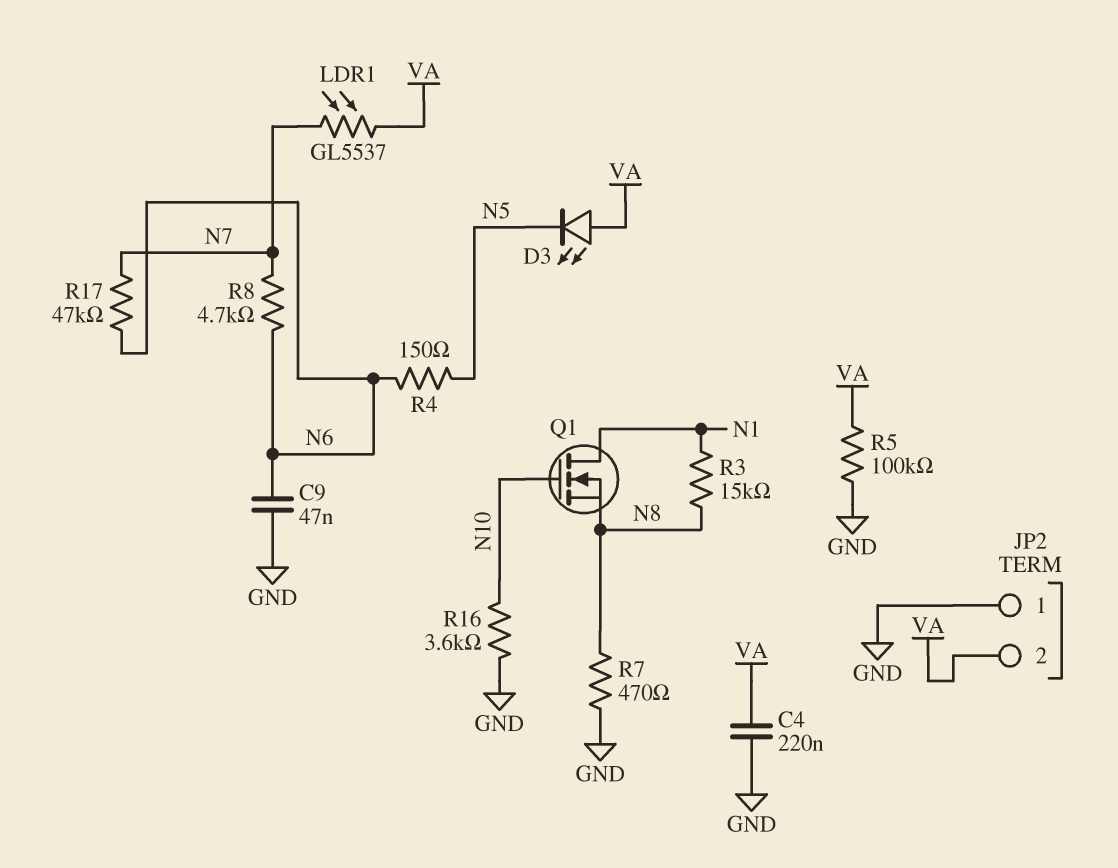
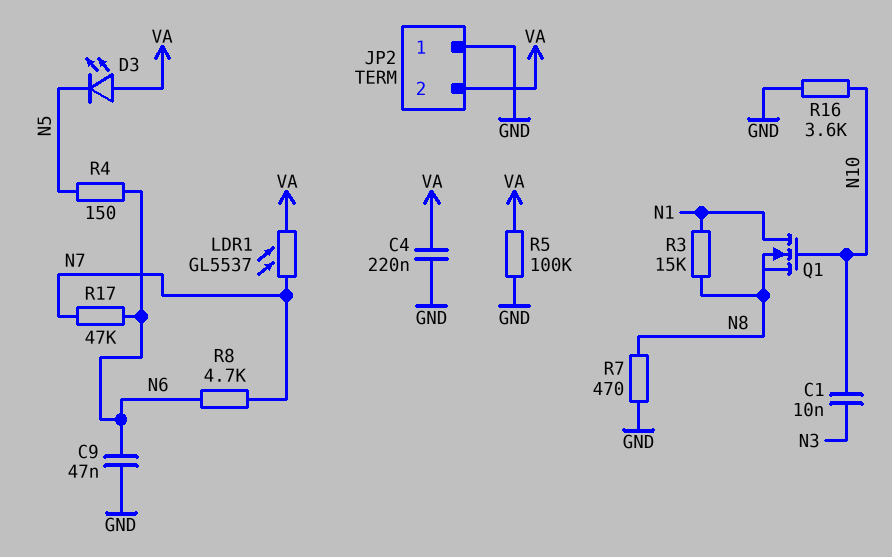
C1: none -> 10nF (N3, N10)

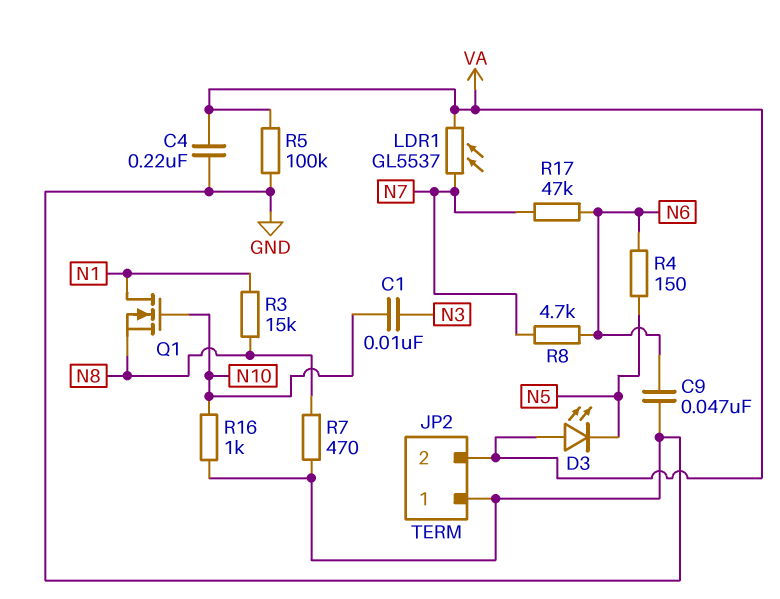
R16: 3.6k (GND, N10) -> 1k (GND, N10)

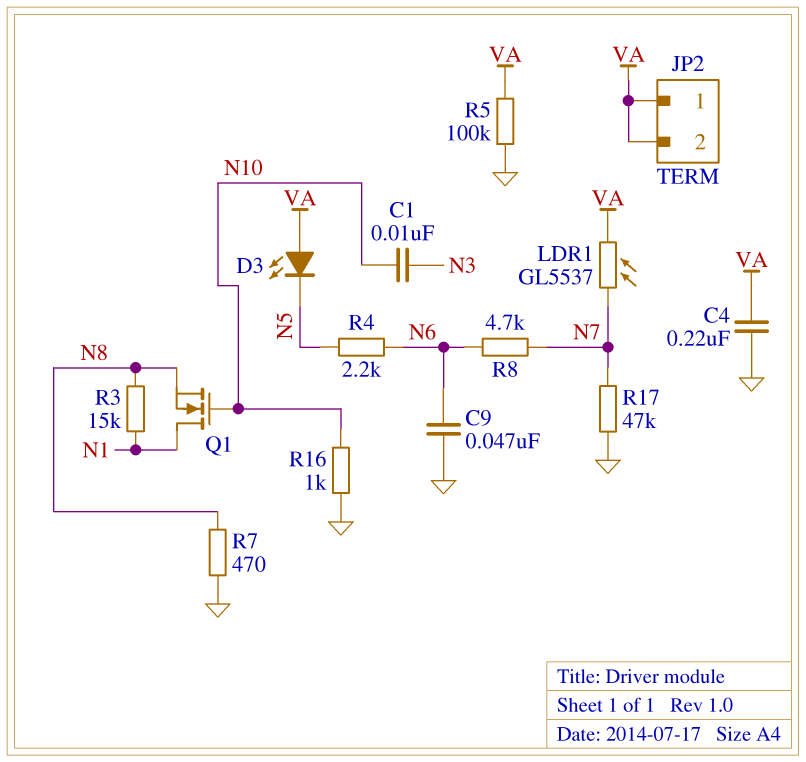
JP2 pin 1: GND -> VA
R4: 150 (N5, N6) -> 2.2k (N5, N6)
R17: 47k (N6, N7) -> 47k (GND, N7)

